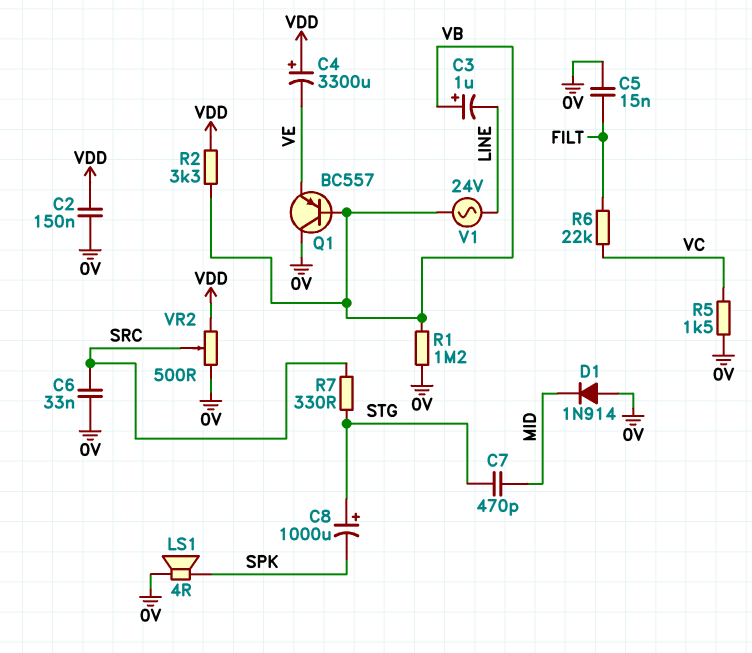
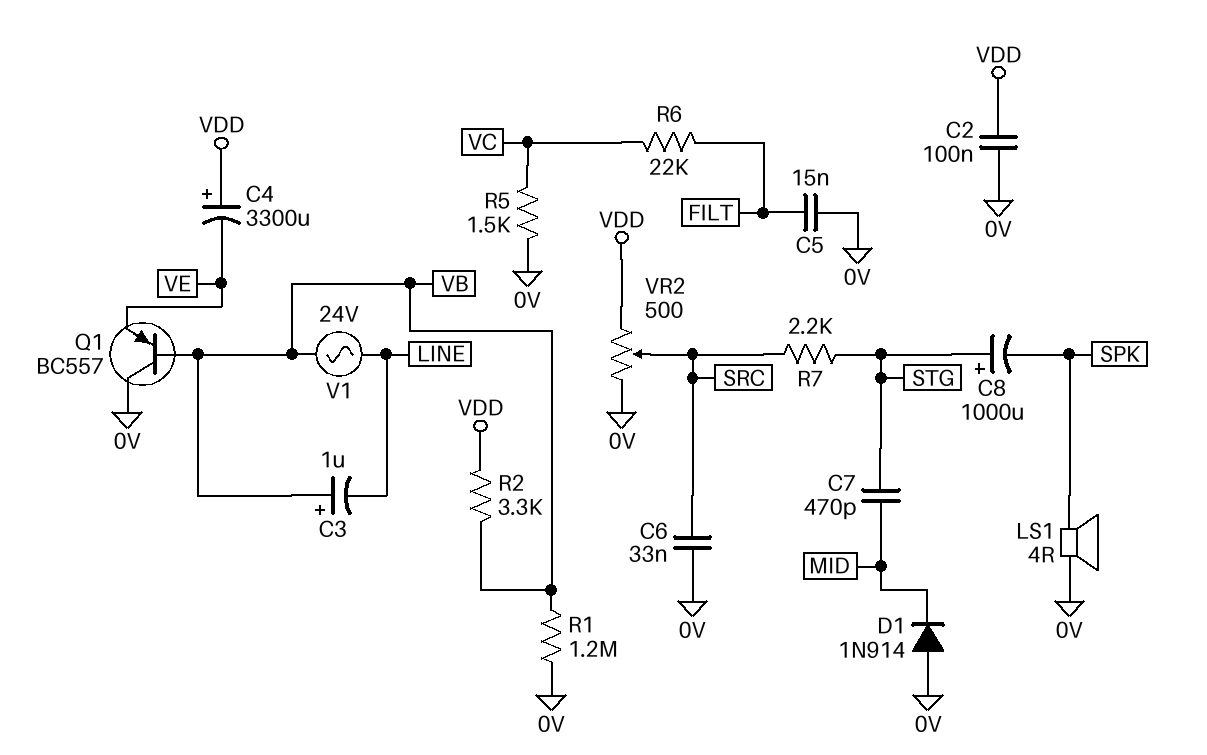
C2: 150nF (0V, VDD) -> 100nF (0V, VDD)
R7: 330 (SRC, STG) -> 2.2k (SRC, STG)

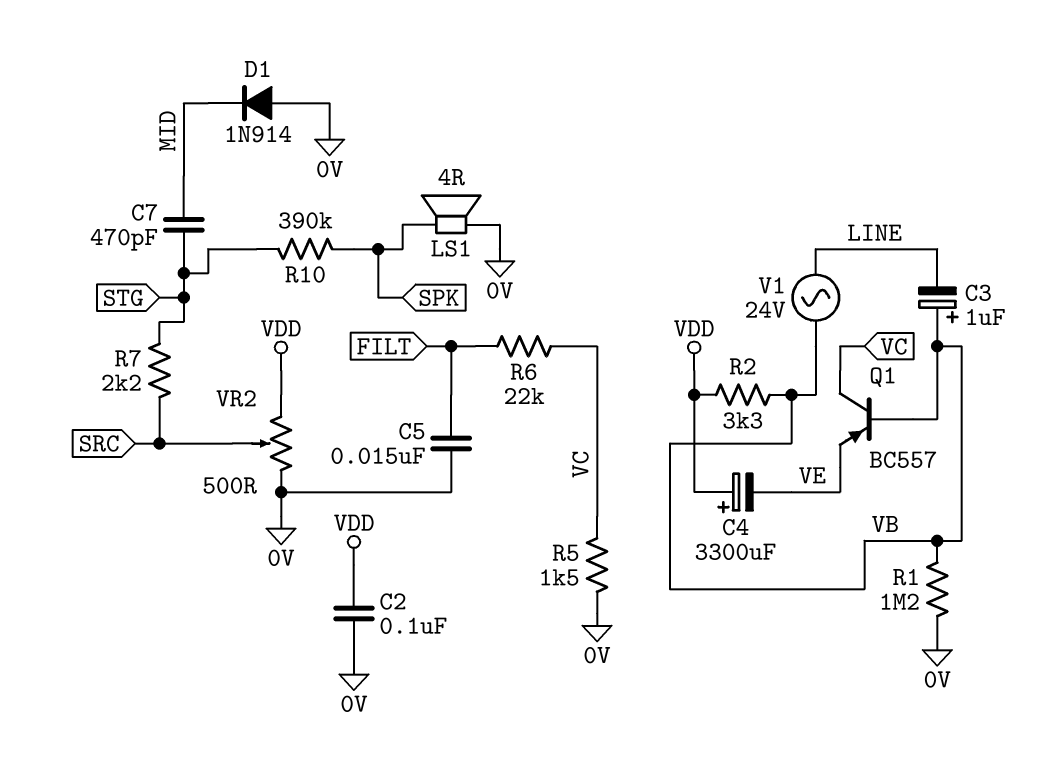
C6: 33nF (0V, SRC) -> none
C8: 1000uF (plus STG, minus SPK) -> none
Q1: PNP BC557 (B VB, C 0V, E VE) -> PNP BC557 (B VB, C VC, E VE)
R10: none -> 390k (SPK, STG)

